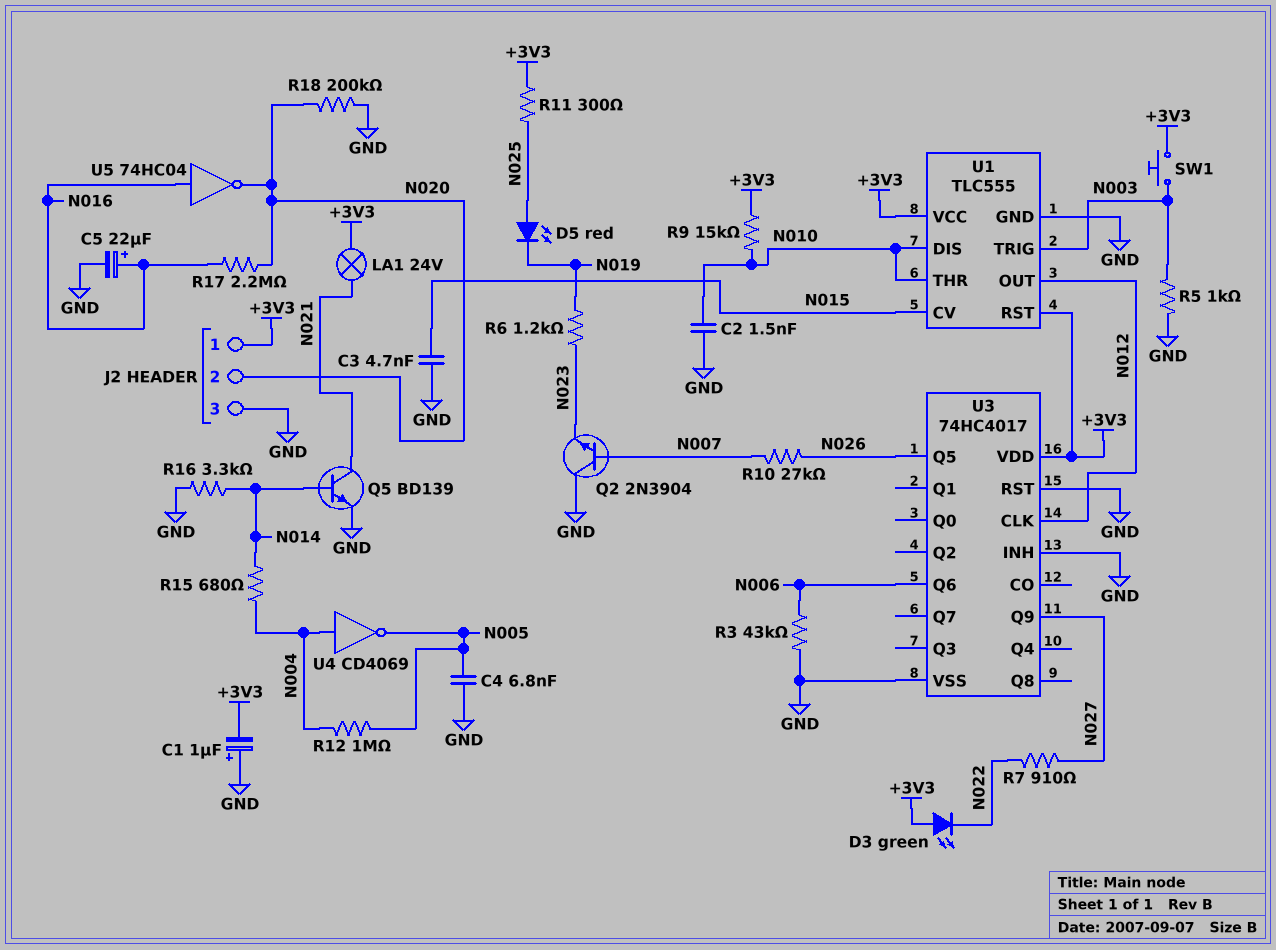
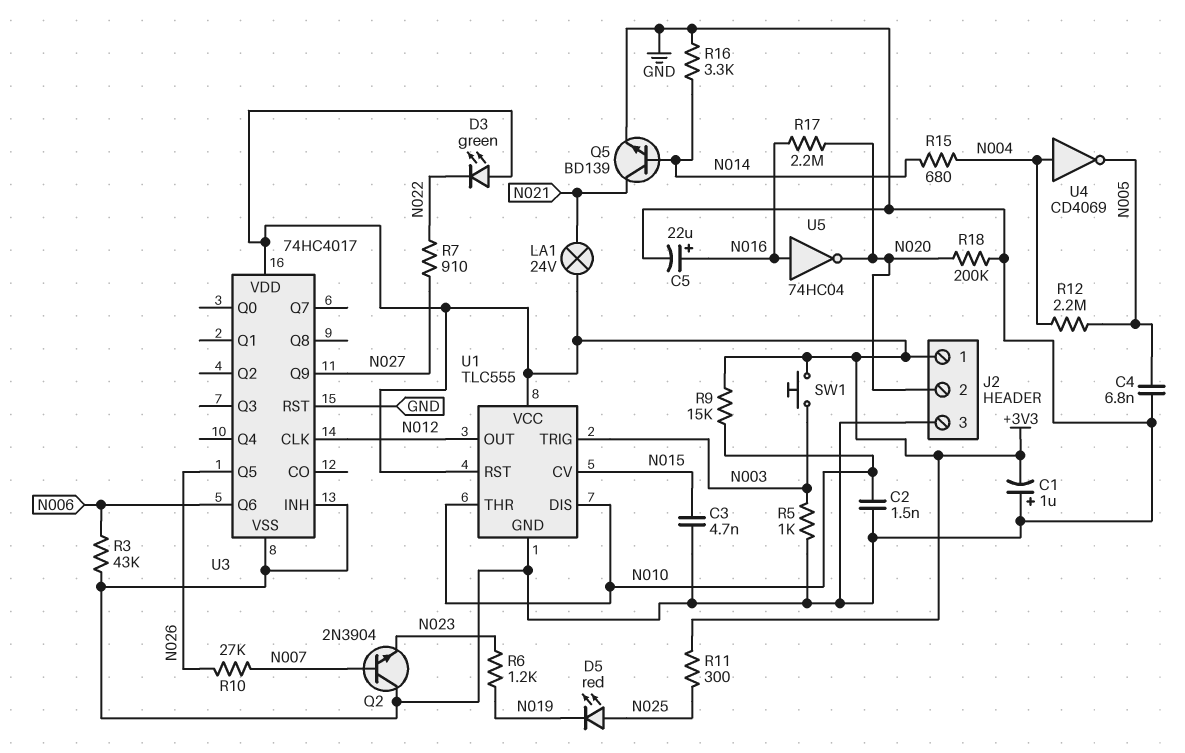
R12: 1M (N004, N005) -> 2.2M (N004, N005)

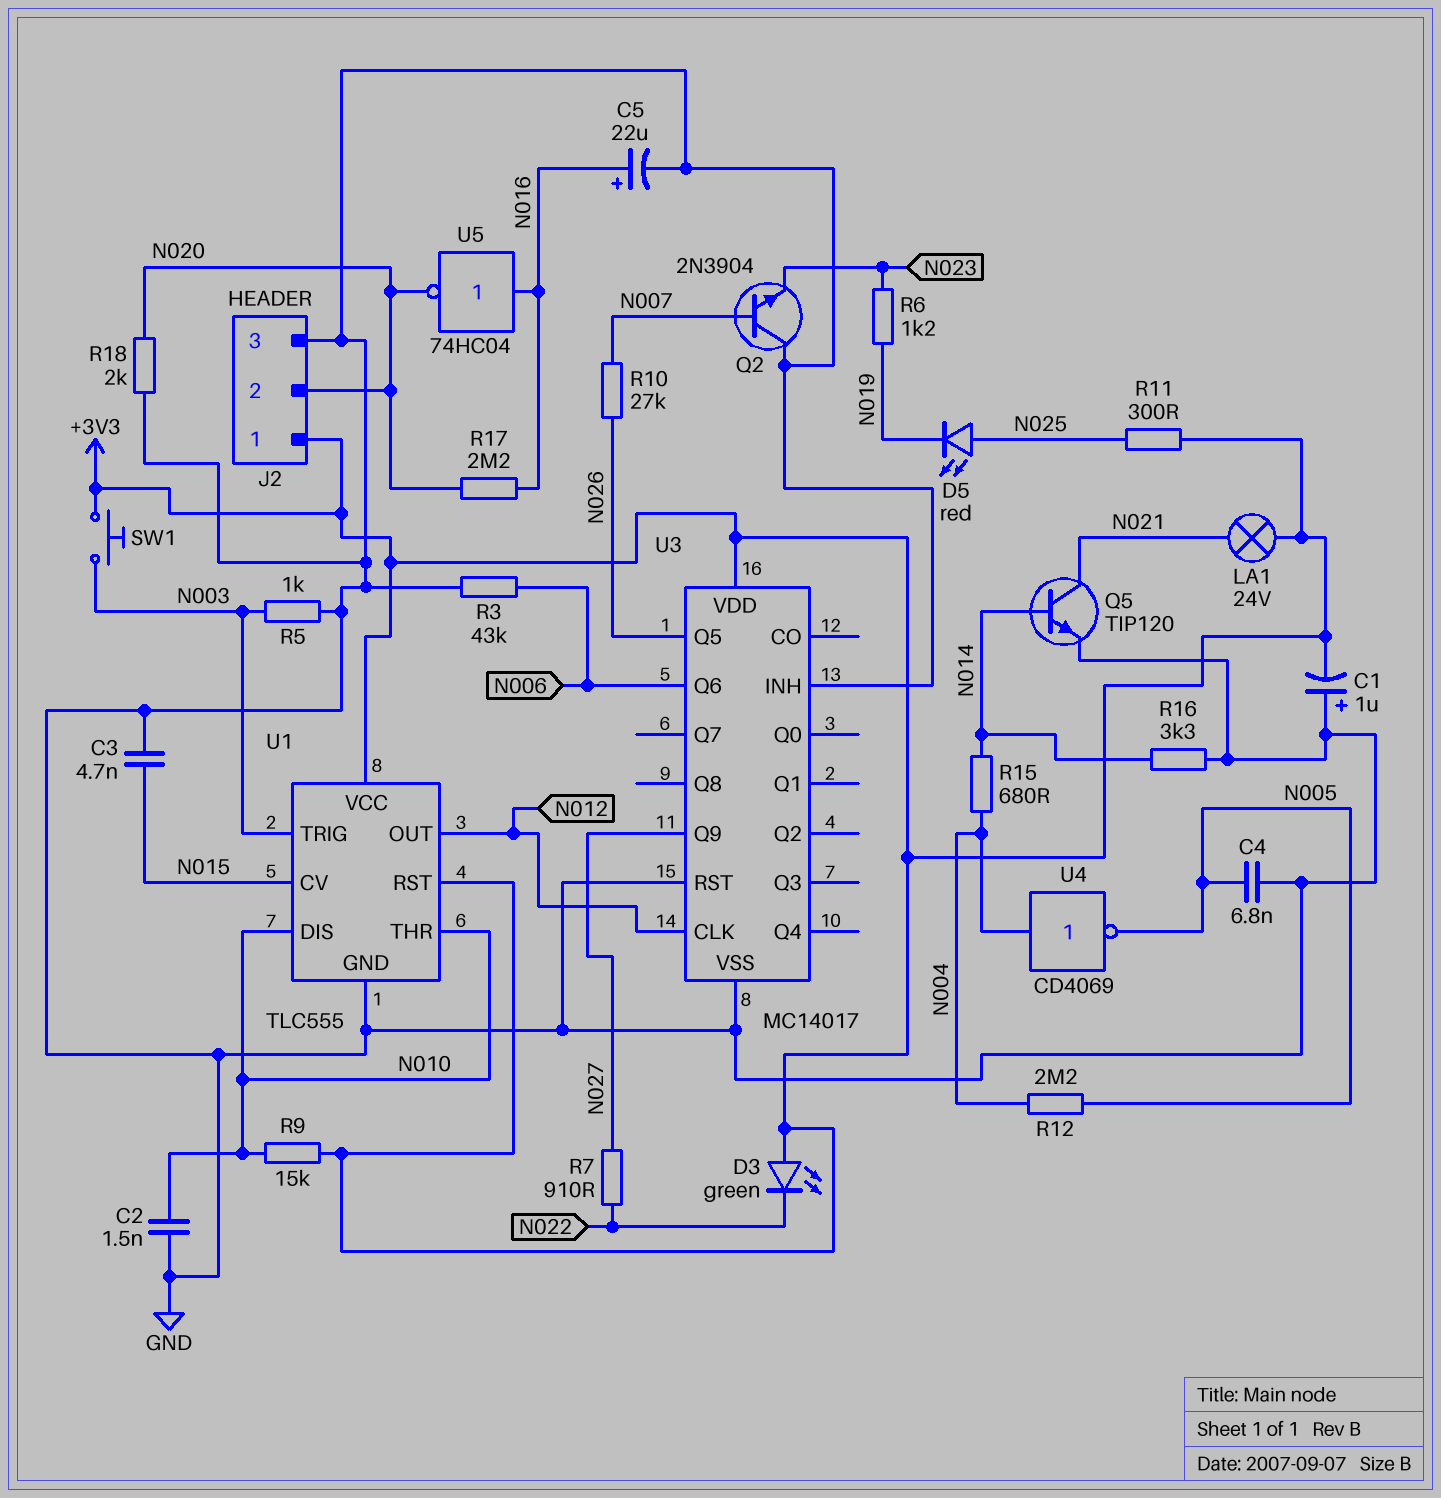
Q5: NPN BD139 (B N014, C N021, E GND) -> NPN TIP120 (B N014, C N021, E GND)
R18: 200k (GND, N020) -> 2k (GND, N020)
U3: 74HC4017 -> MC14017

